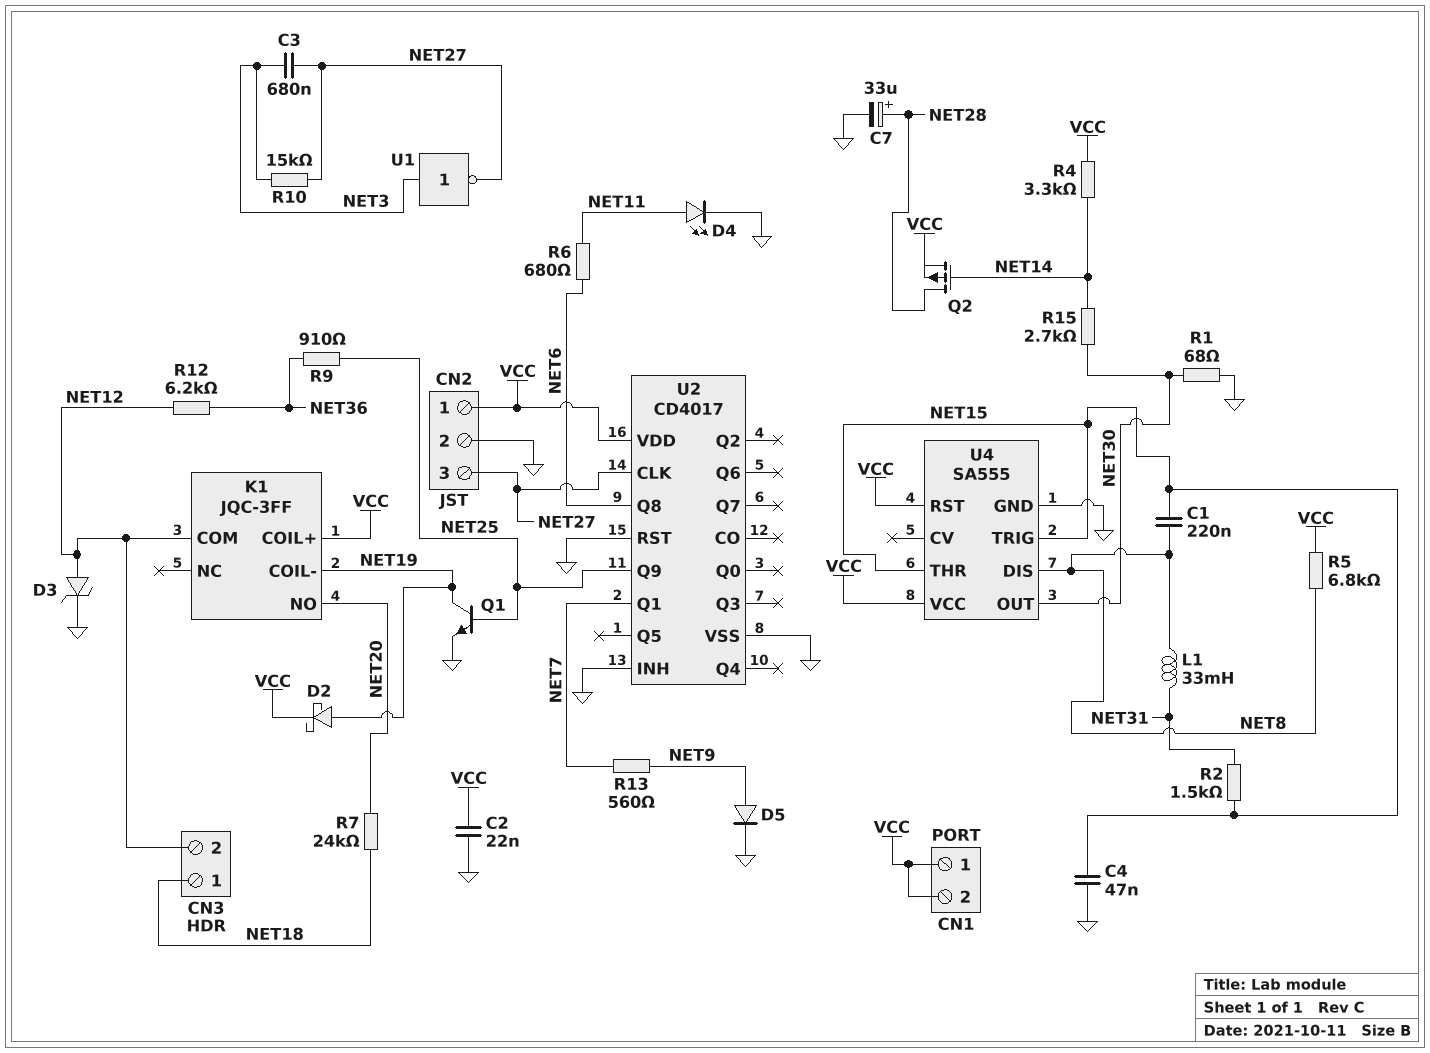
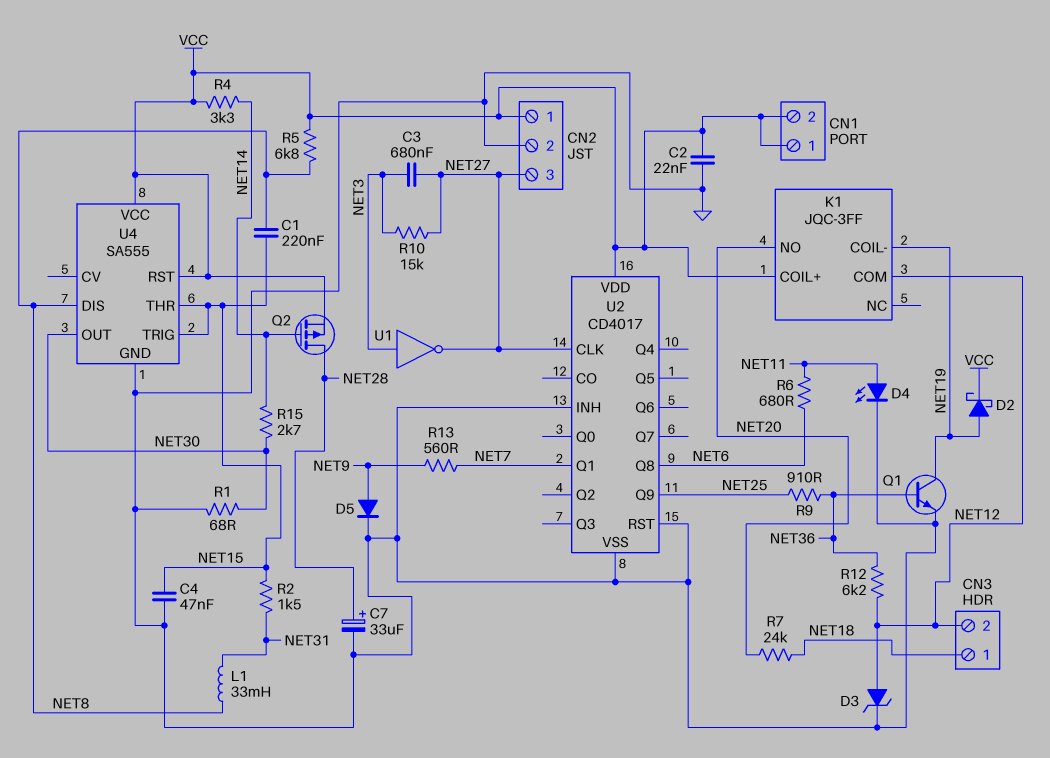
Q1: NPN (B NET25, C NET19, E GND) -> NPN (B NET36, C NET19, E GND)

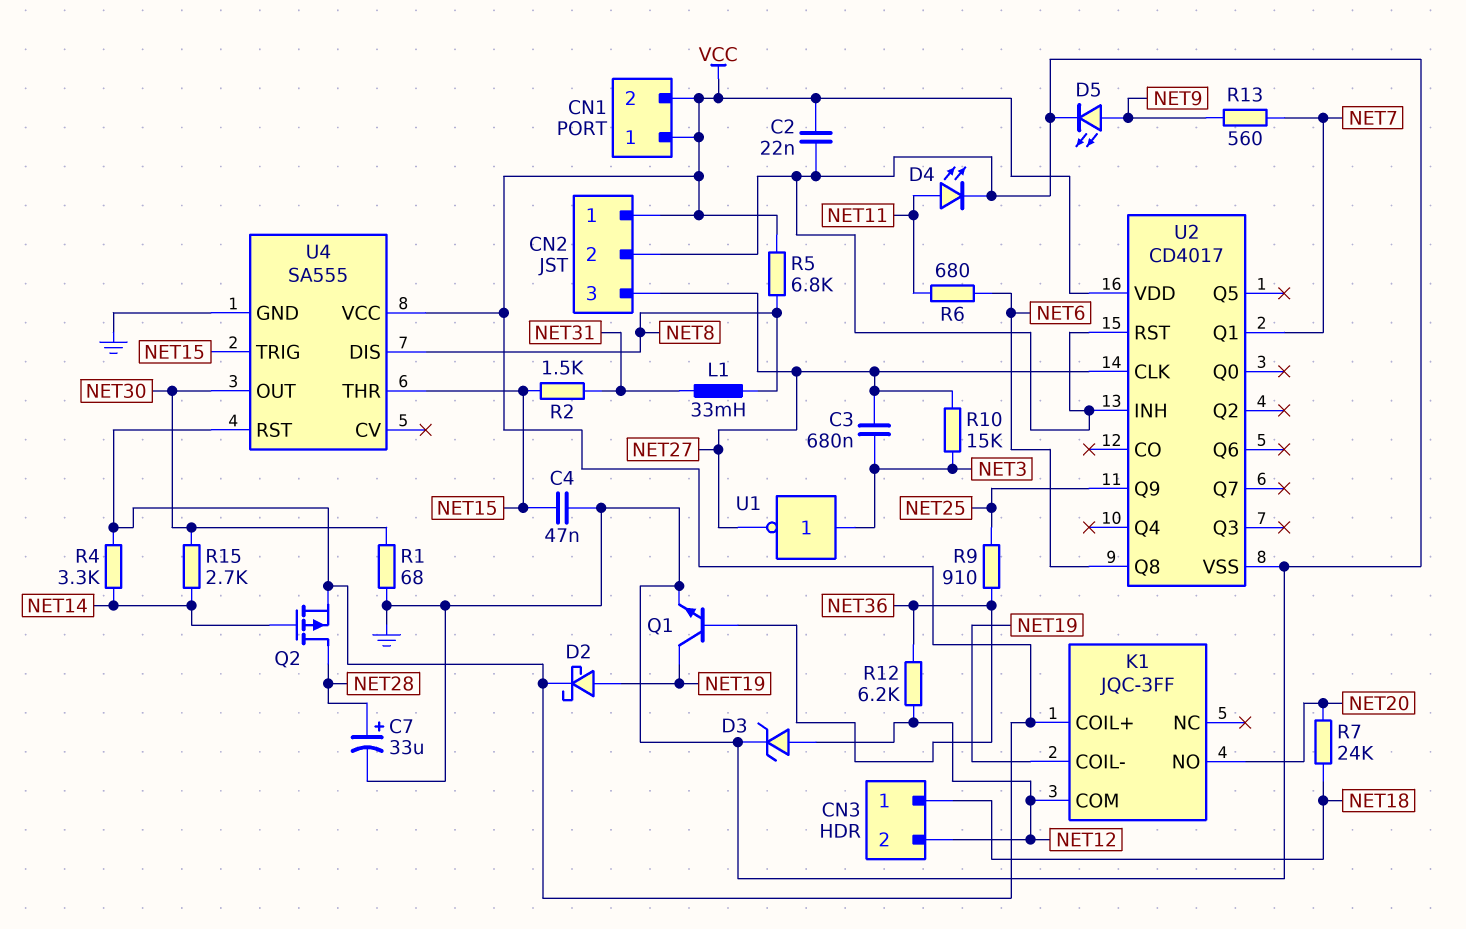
C1: 220nF (NET8, NET15) -> none
D5: diode (A NET9, K GND) -> LED (A NET9, K GND)

